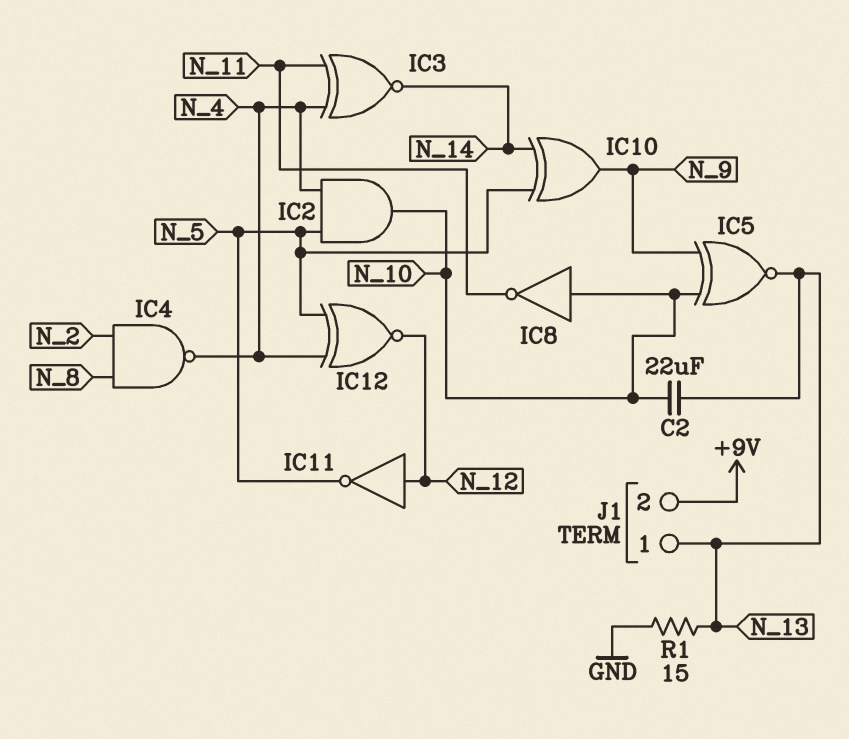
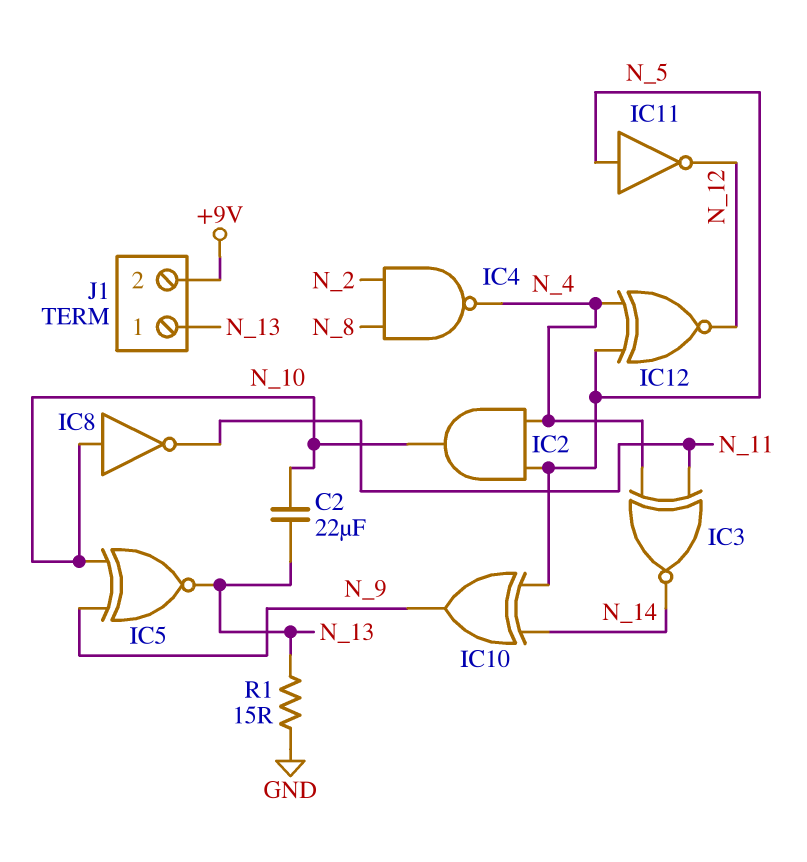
IC11: NOT (in N_12, out N_5) -> NOT (in N_5, out N_12)

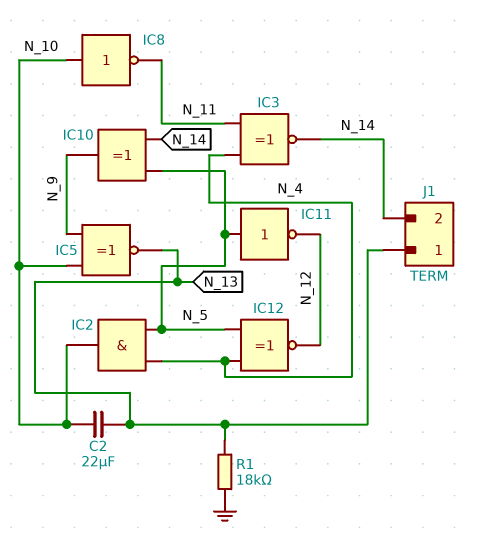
IC4: NAND (in N_2, in N_8, out N_4) -> none
J1 pin 2: +9V -> N_14
R1: 15 (GND, N_13) -> 18k (GND, N_13)

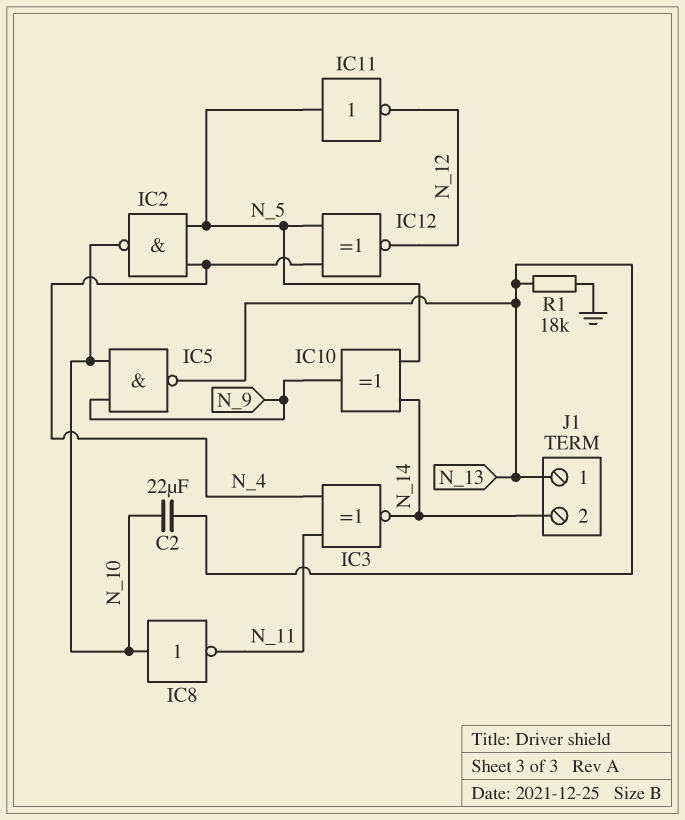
IC2: AND (in N_4, in N_5, out N_10) -> NAND (in N_4, in N_5, out N_10)
IC5: XNOR (in N_9, in N_10, out N_13) -> NAND (in N_9, in N_10, out N_13)

